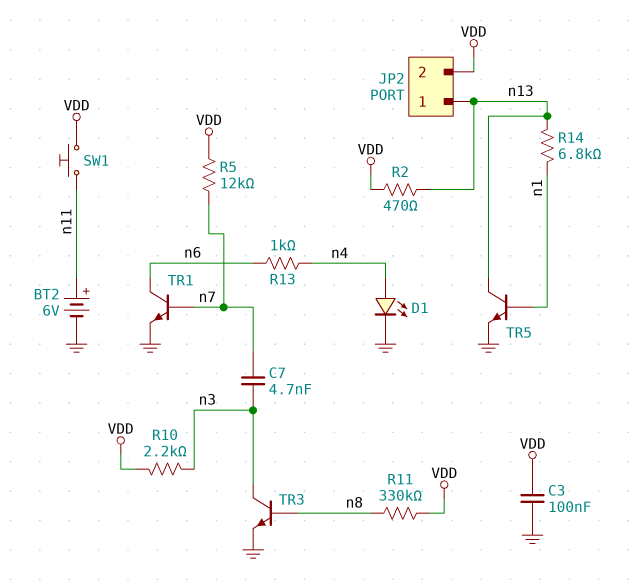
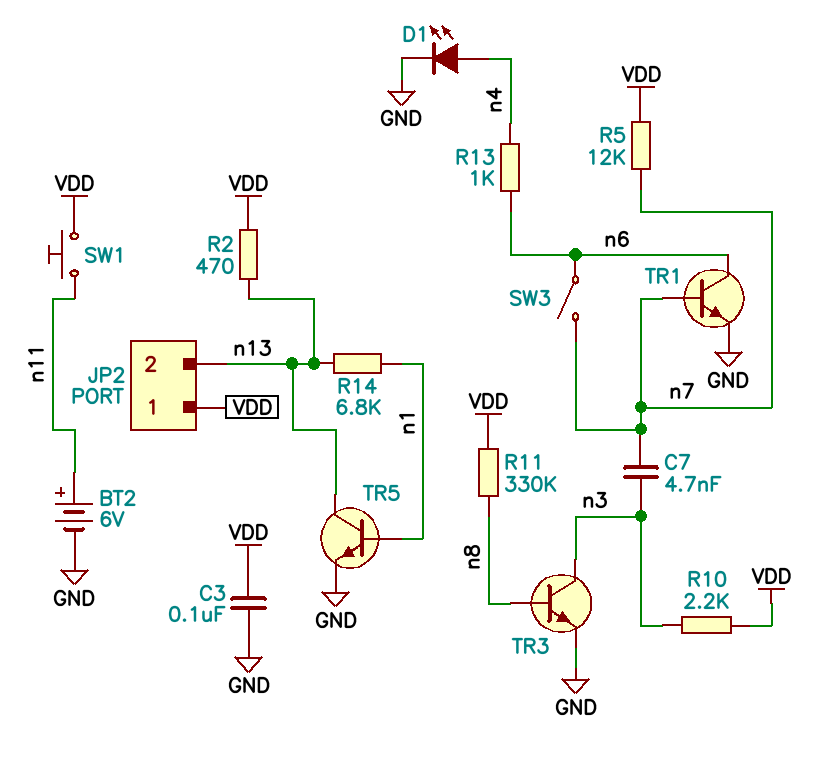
JP2 pin 1: n13 -> VDD
JP2 pin 2: VDD -> n13
SW3: none -> switch (n6, n7)

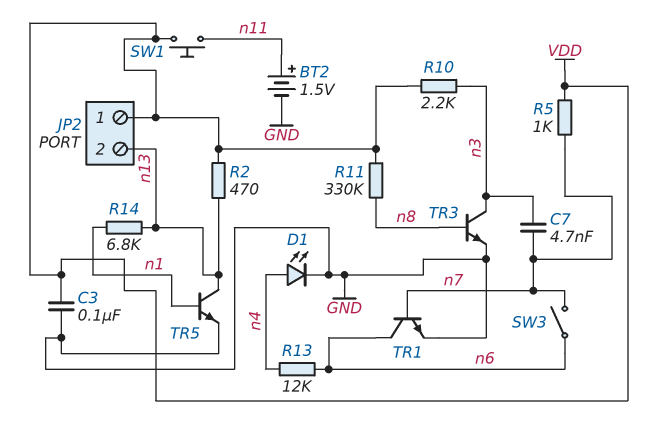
BT2: 6V (plus n11, minus GND) -> 1.5V (plus n11, minus GND)
R5: 12k (VDD, n7) -> 1k (VDD, n7)
R13: 1k (n4, n6) -> 12k (n4, n6)

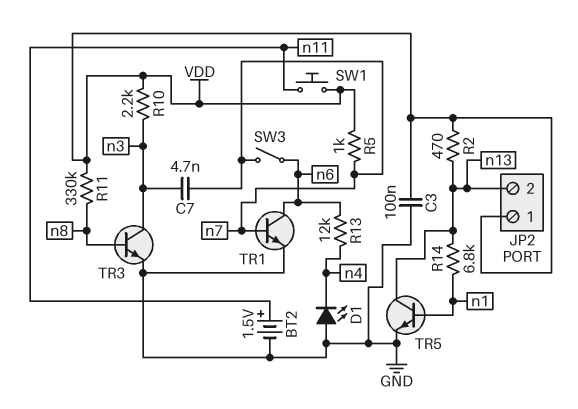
D1: LED (A n4, K GND) -> LED (A GND, K n4)

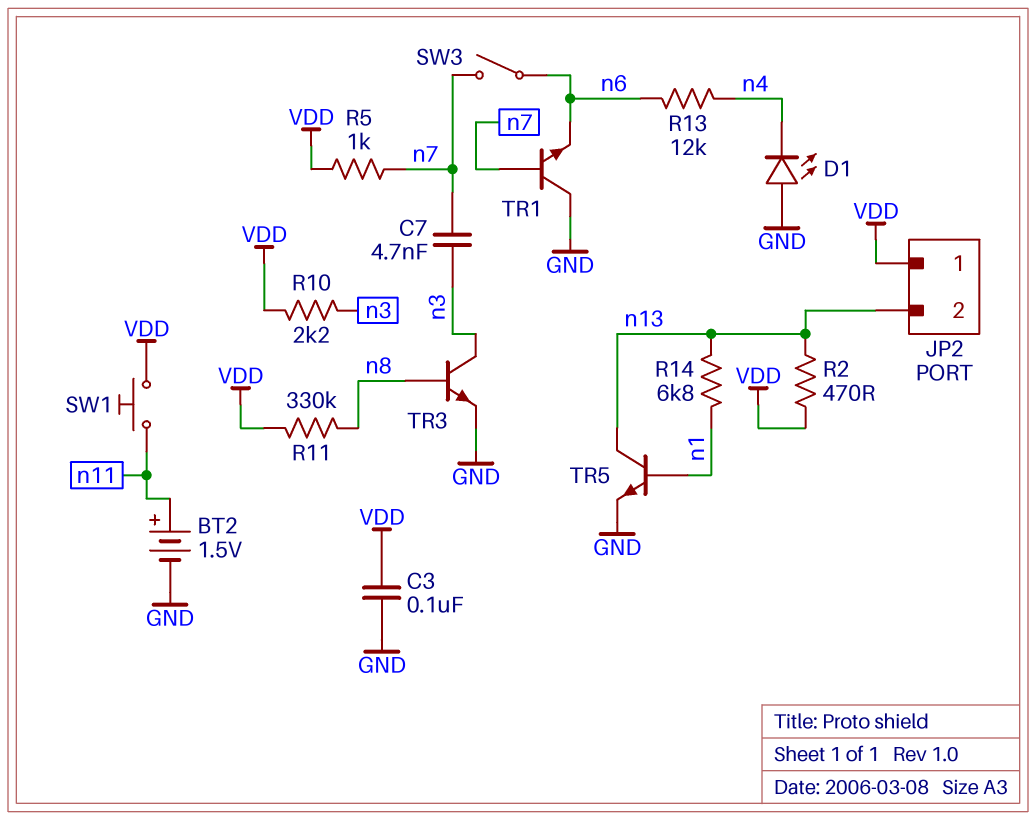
TR1: NPN (B n7, C n6, E GND) -> NPN (B n7, C GND, E n6)

